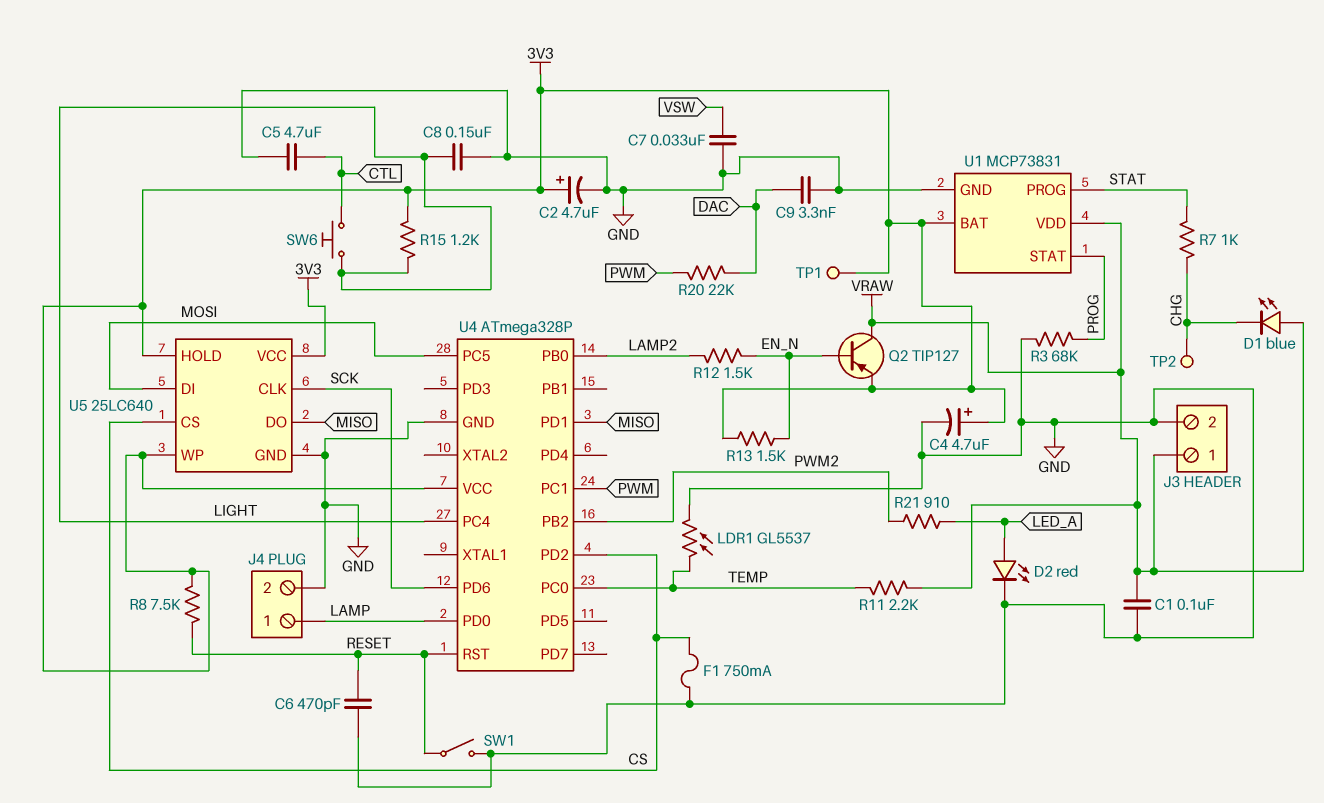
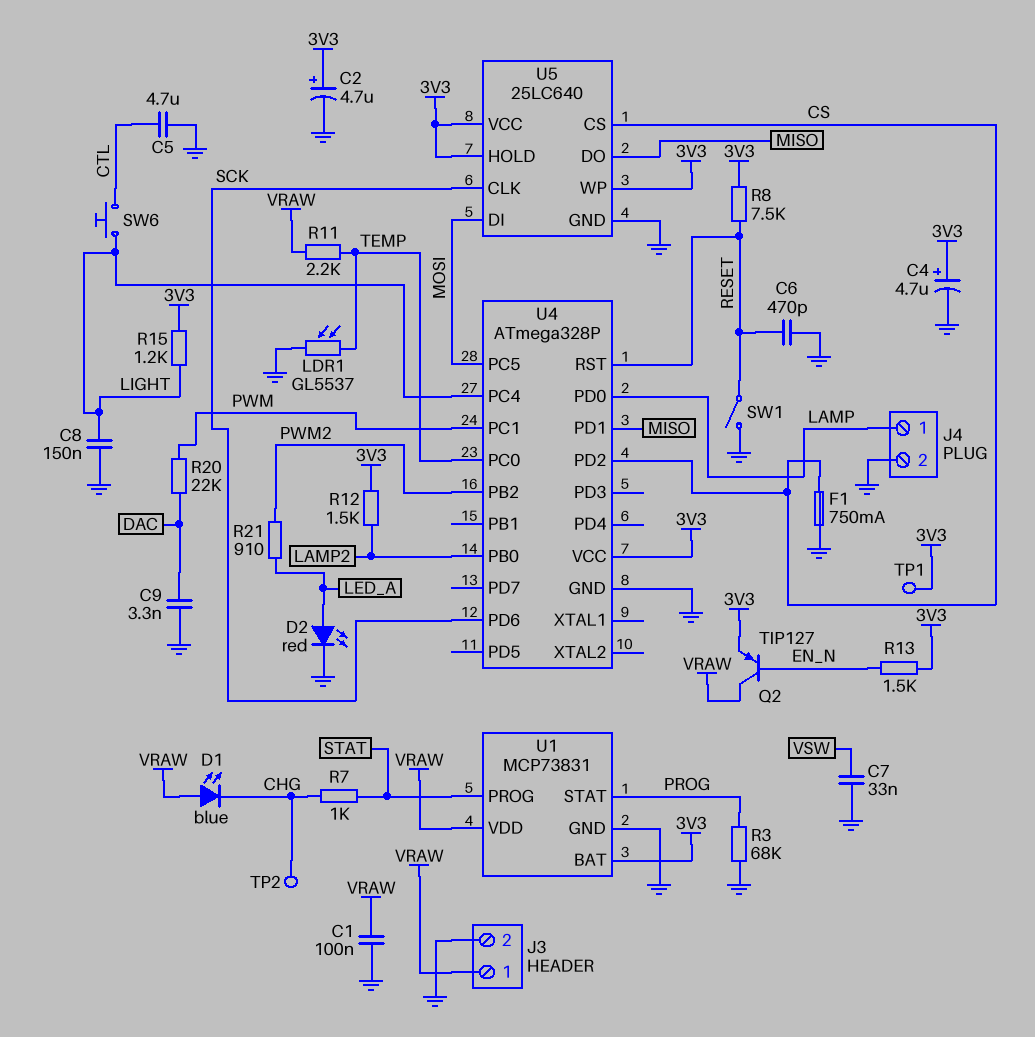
R12: 1.5k (EN_N, LAMP2) -> 1.5k (3V3, LAMP2)

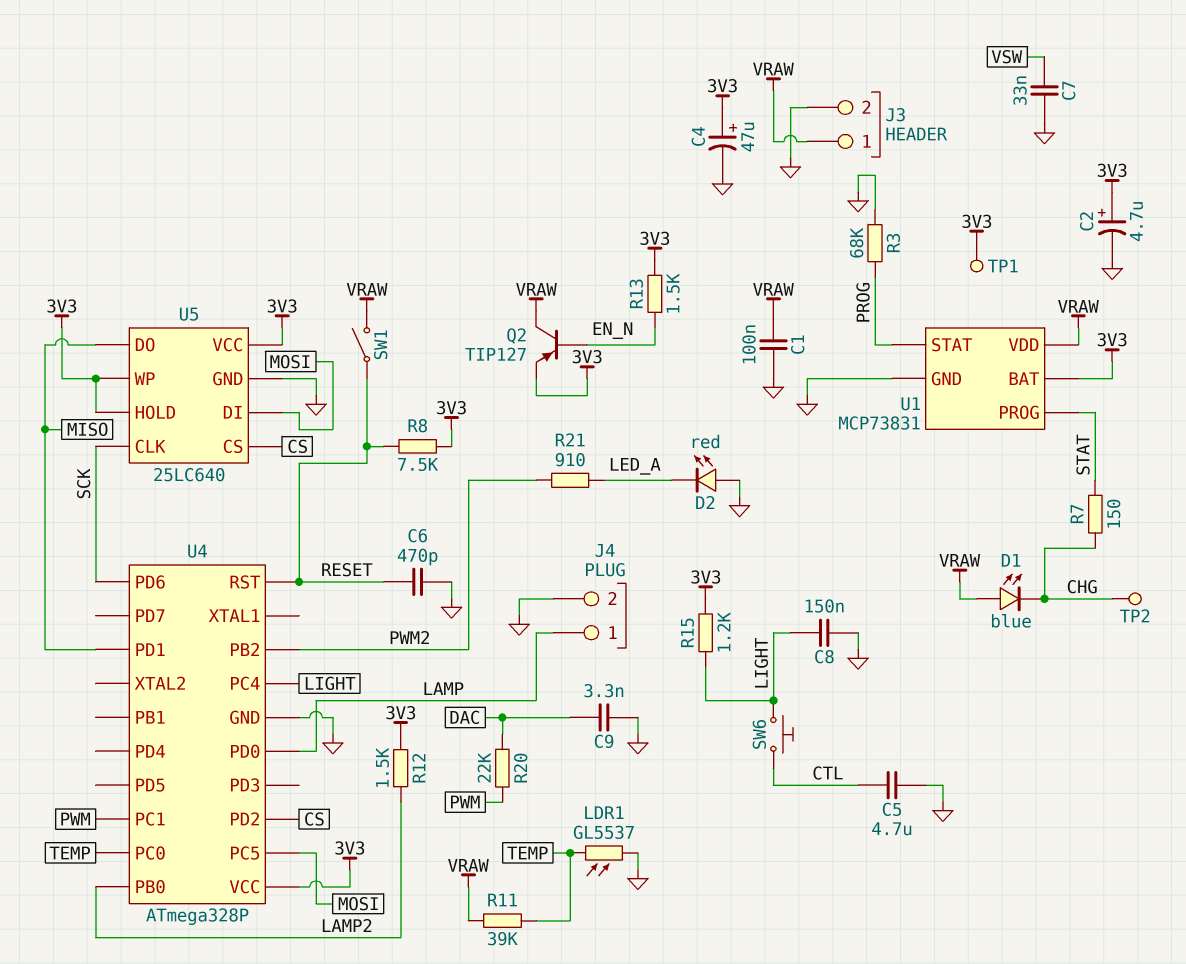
C4: 4.7uF (plus 3V3, minus GND) -> 47uF (plus 3V3, minus GND)
D2: LED red (A LED_A, K GND) -> LED red (A GND, K LED_A)
F1: 750mA (CS, GND) -> none
R7: 1k (CHG, STAT) -> 150 (CHG, STAT)
R11: 2.2k (TEMP, VRAW) -> 39k (TEMP, VRAW)
SW1: switch (GND, RESET) -> switch (RESET, VRAW)

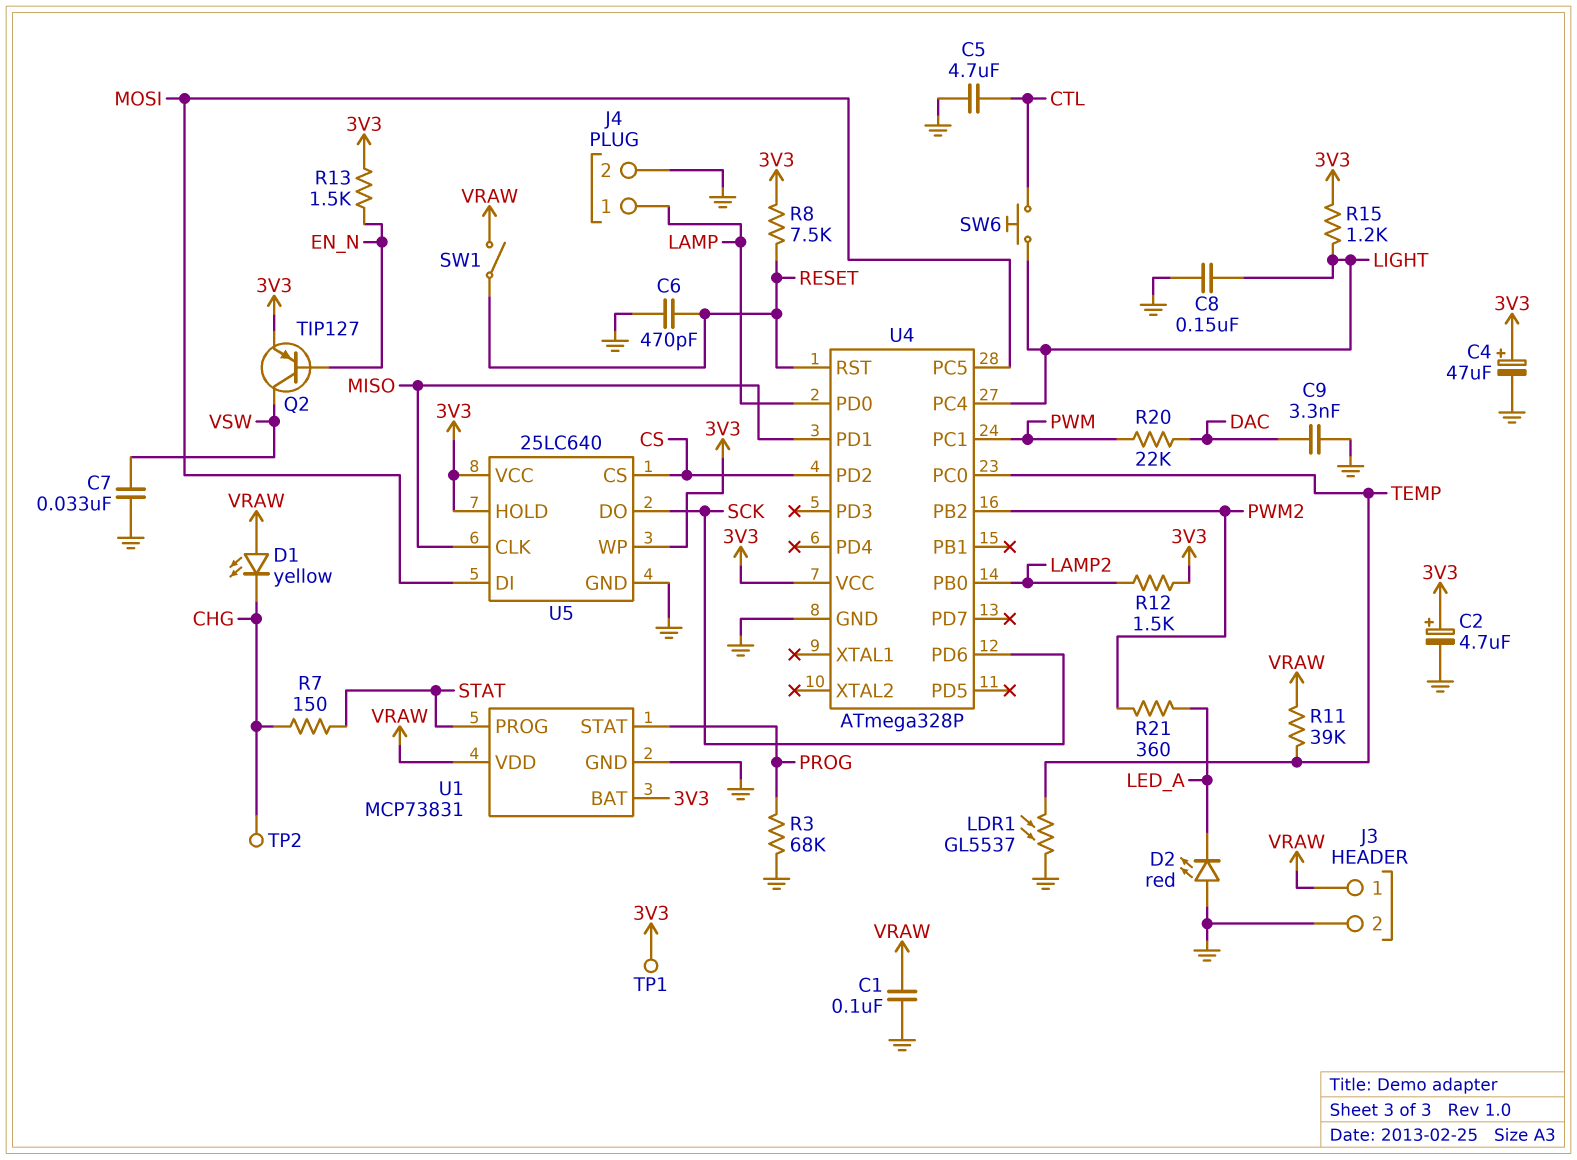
D1: LED blue (A VRAW, K CHG) -> LED yellow (A VRAW, K CHG)
Q2: PNP TIP127 (B EN_N, C VRAW, E 3V3) -> PNP TIP127 (B EN_N, C VSW, E 3V3)
R21: 910 (LED_A, PWM2) -> 360 (LED_A, PWM2)
U5 pin CLK: SCK -> MISO
U5 pin DO: MISO -> SCK

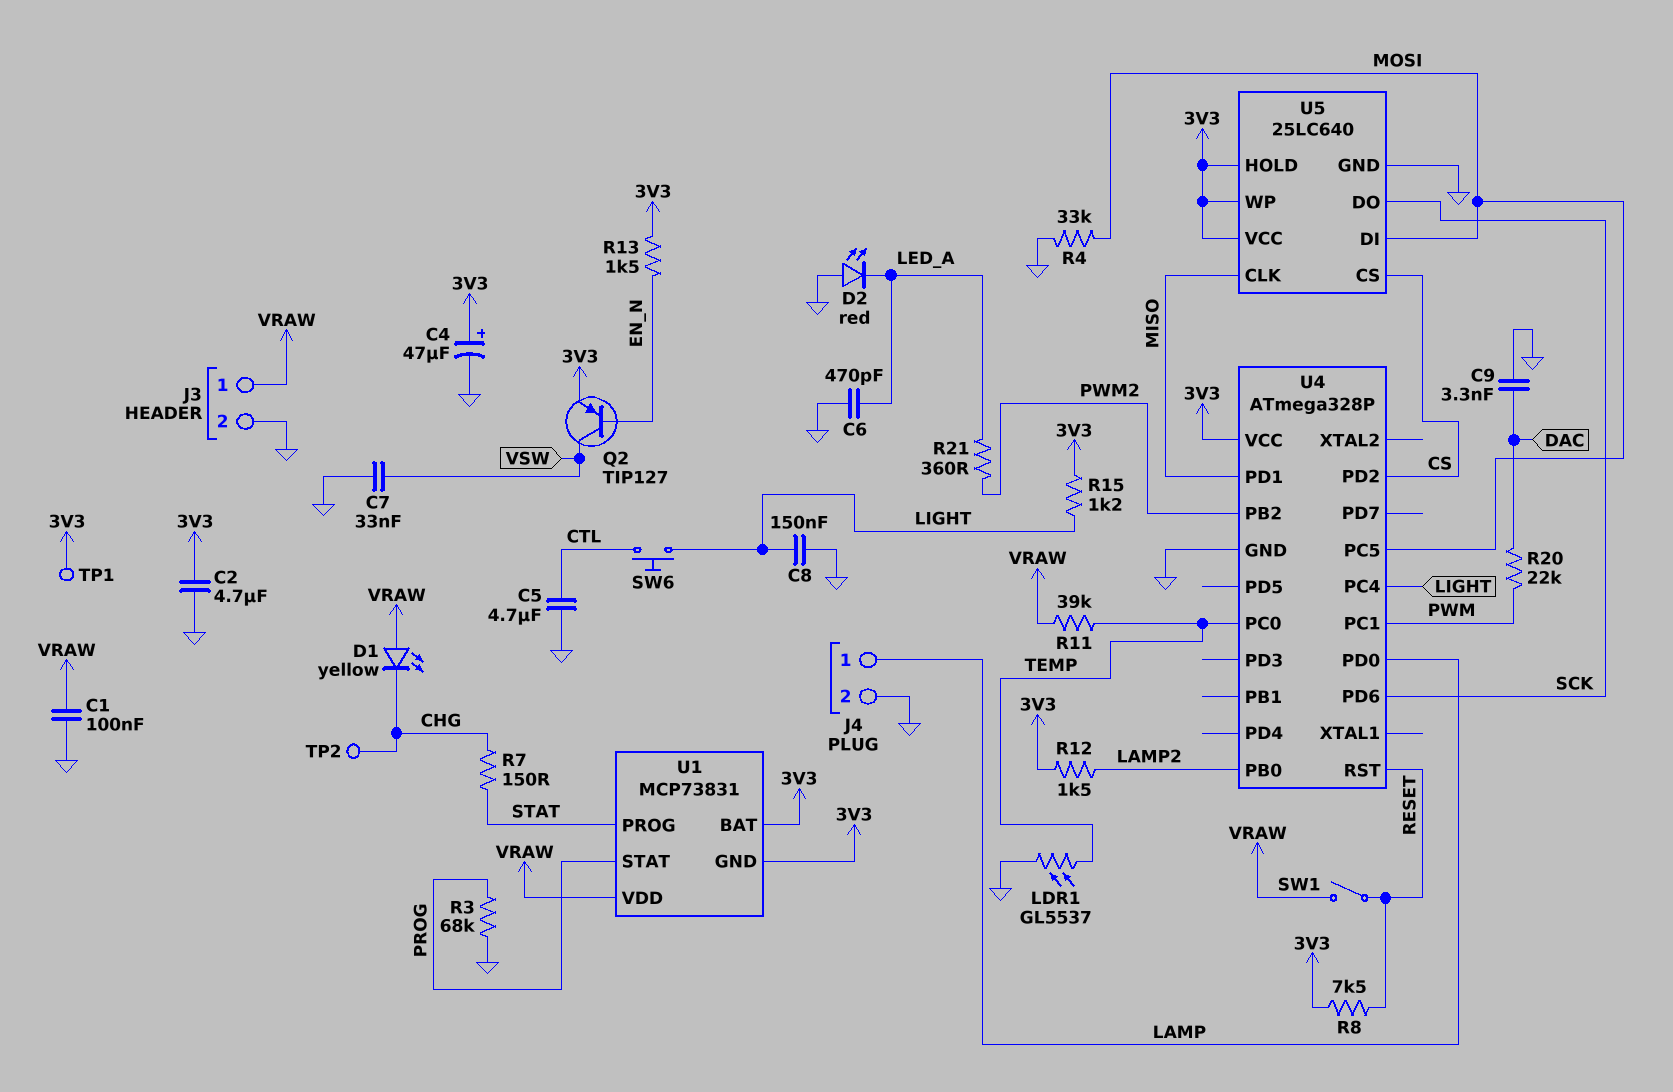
C2: 4.7uF (plus 3V3, minus GND) -> 4.7uF (3V3, GND)
C6: 470pF (GND, RESET) -> 470pF (GND, LED_A)
R4: none -> 33k (GND, MOSI)
U1 pin GND: GND -> 3V3

